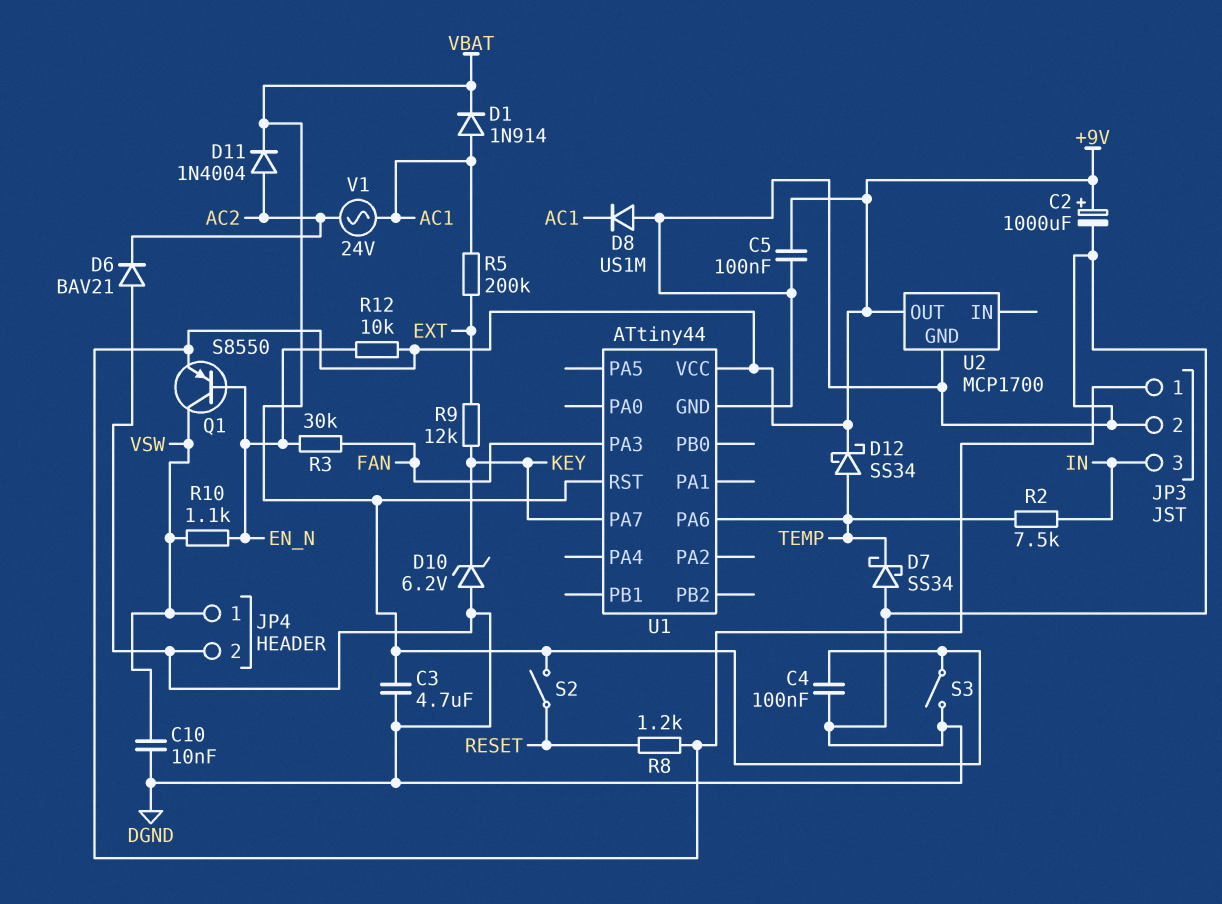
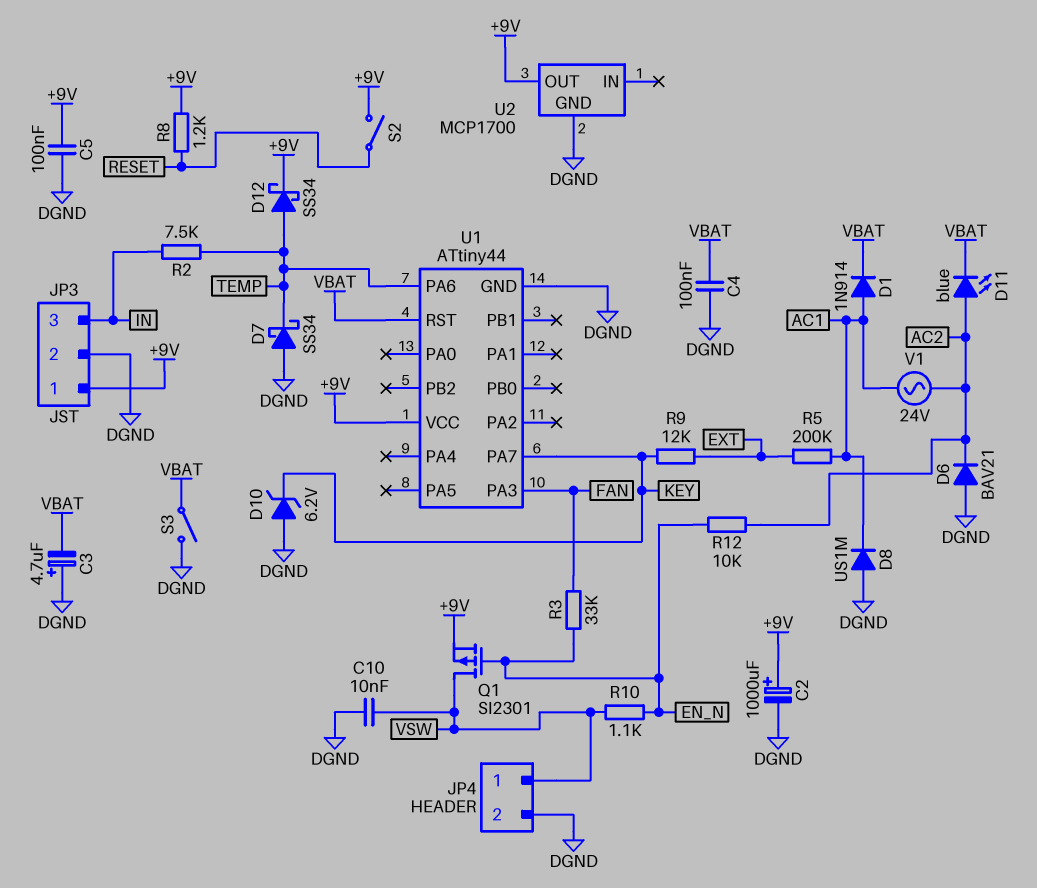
C3: 4.7uF (DGND, VBAT) -> 4.7uF (plus DGND, minus VBAT)
D11: diode 1N4004 (A AC2, K VBAT) -> LED blue (A AC2, K VBAT)
Q1: PNP S8550 (B EN_N, C VSW, E +9V) -> PMOS SI2301 (G EN_N, D VSW, S +9V)
R3: 30k (EN_N, FAN) -> 33k (EN_N, FAN)
R12: 10k (+9V, EN_N) -> 10k (AC2, EN_N)
S2: switch (RESET, VBAT) -> switch (+9V, RESET)

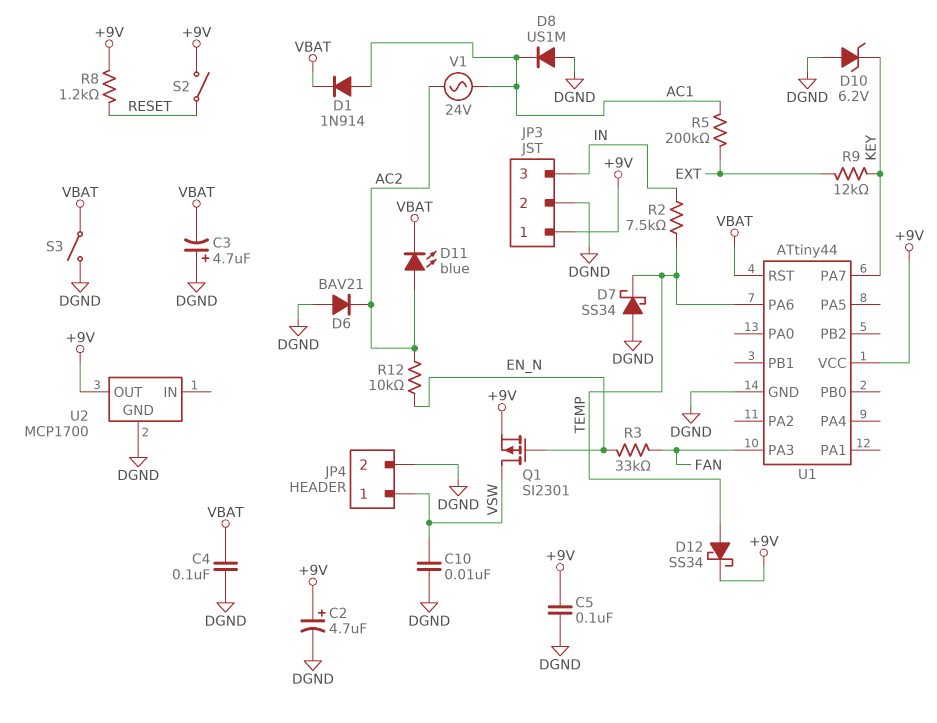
C2: 1000uF (plus +9V, minus DGND) -> 4.7uF (plus +9V, minus DGND)
R10: 1.1k (EN_N, VSW) -> none

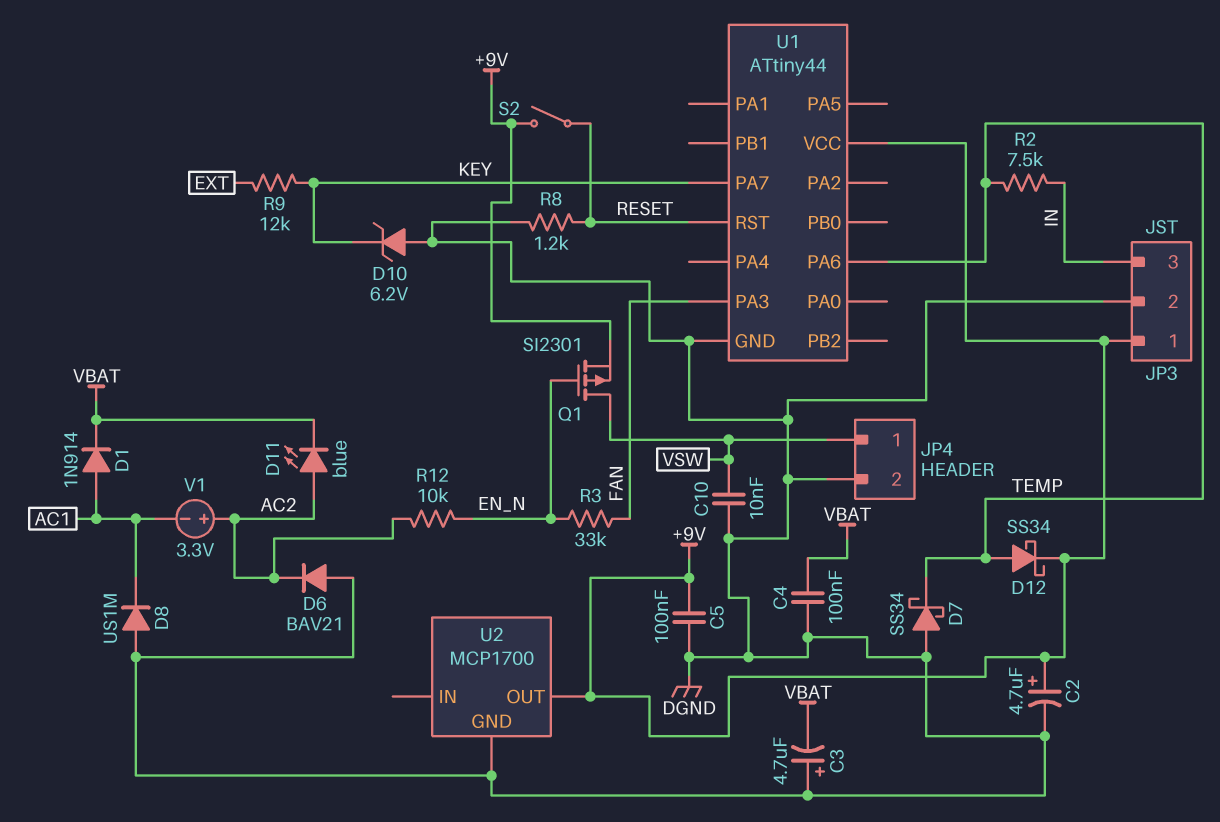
R5: 200k (AC1, EXT) -> none
R8: 1.2k (+9V, RESET) -> 1.2k (DGND, RESET)
S3: switch (DGND, VBAT) -> none
U1 pin RST: VBAT -> RESET
V1: AC 24V (AC1, AC2) -> 3.3V (plus AC2, minus AC1)

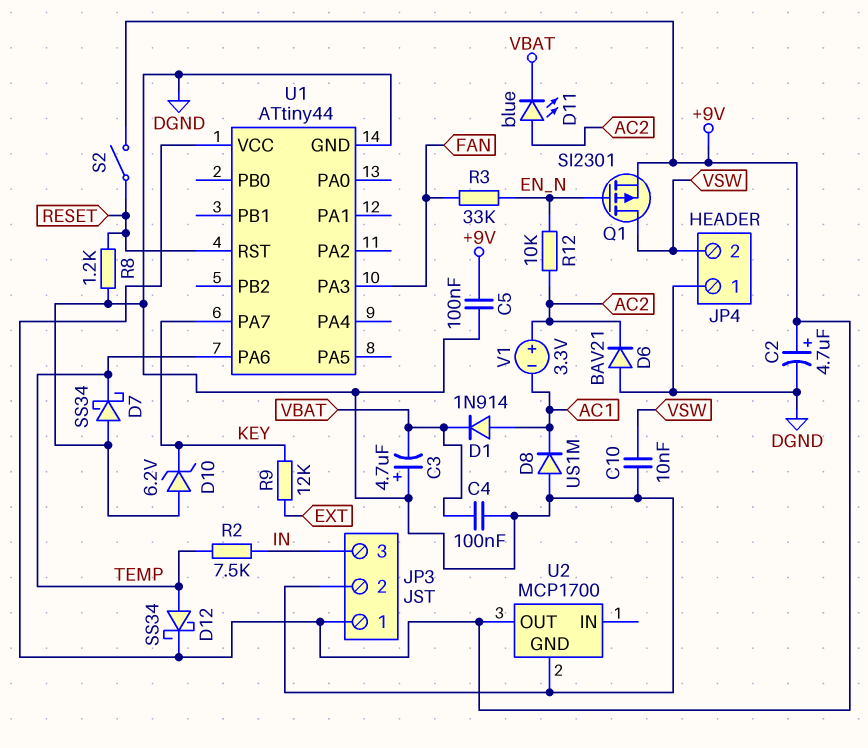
JP4 pin 1: VSW -> DGND
JP4 pin 2: DGND -> VSW

